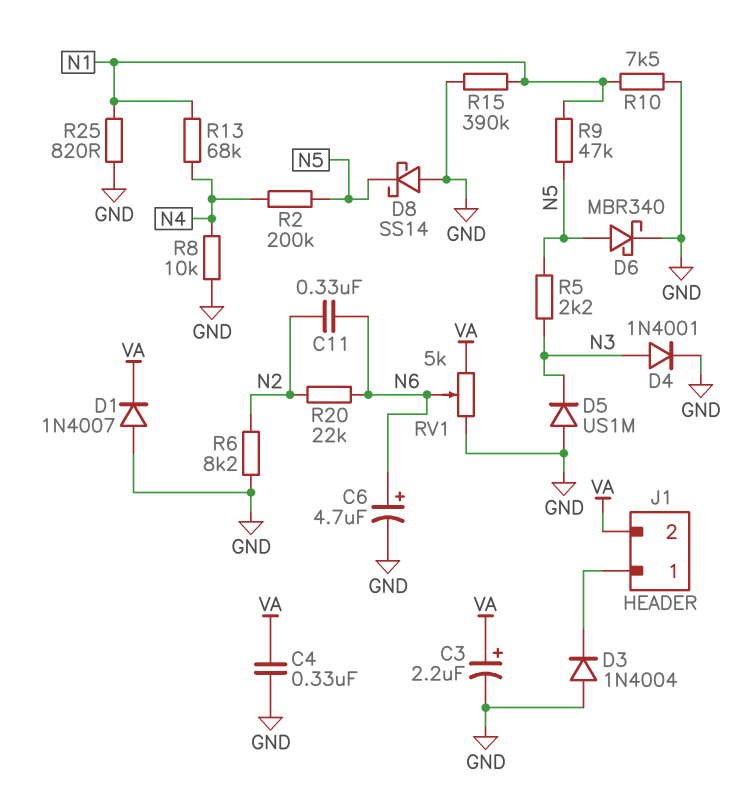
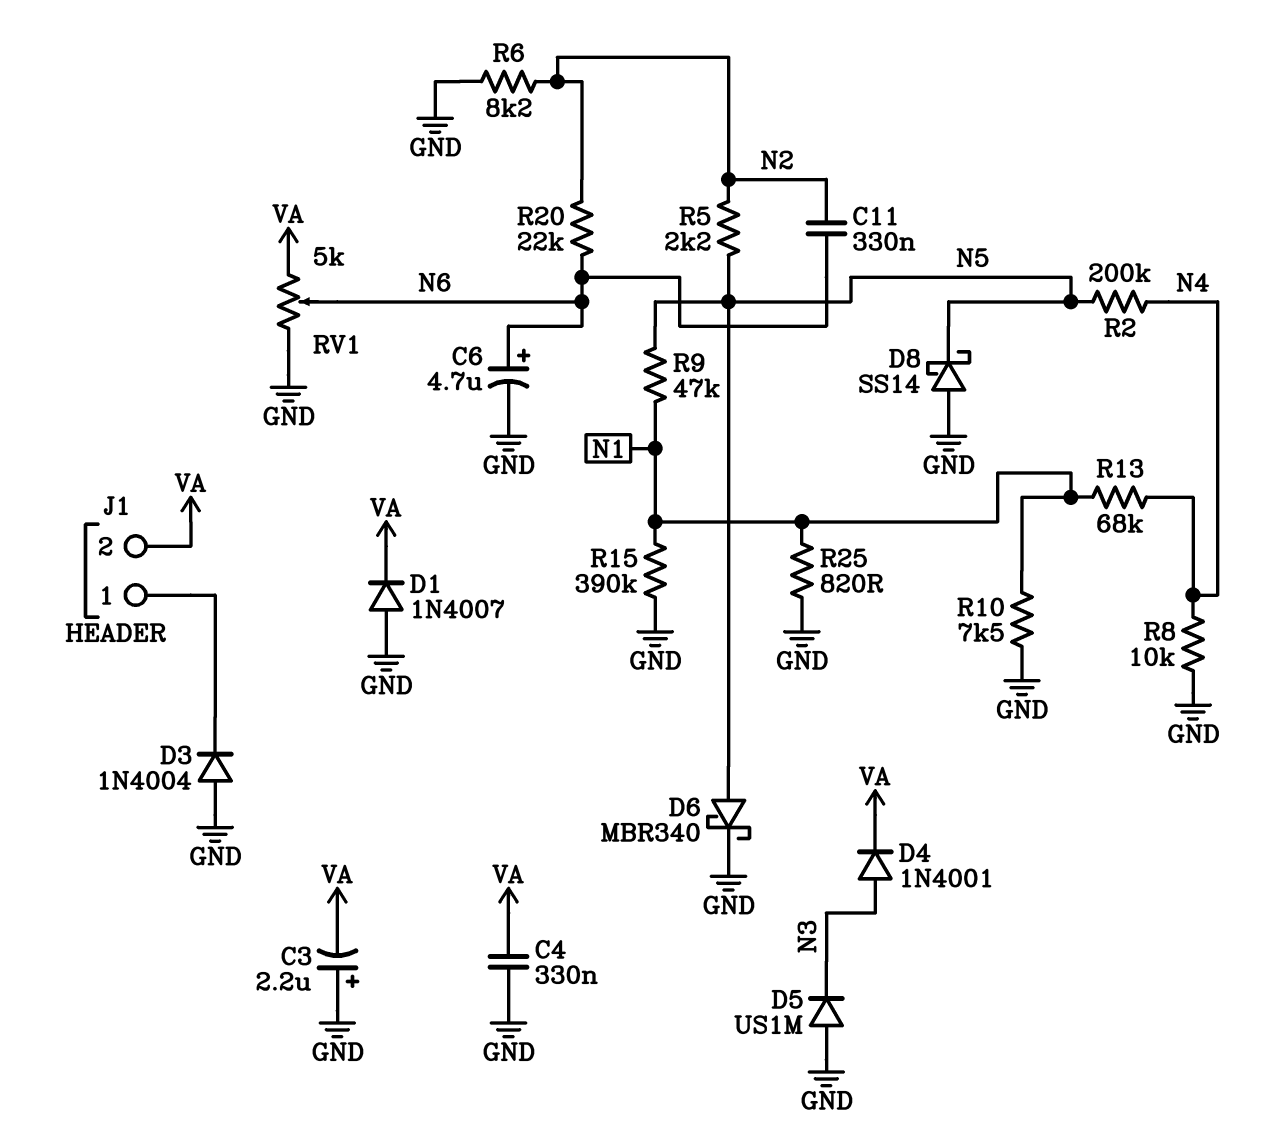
C3: 2.2uF (plus VA, minus GND) -> 2.2uF (plus GND, minus VA)
D4: diode 1N4001 (A N3, K GND) -> diode 1N4001 (A N3, K VA)
R5: 2.2k (N3, N5) -> 2.2k (N2, N5)

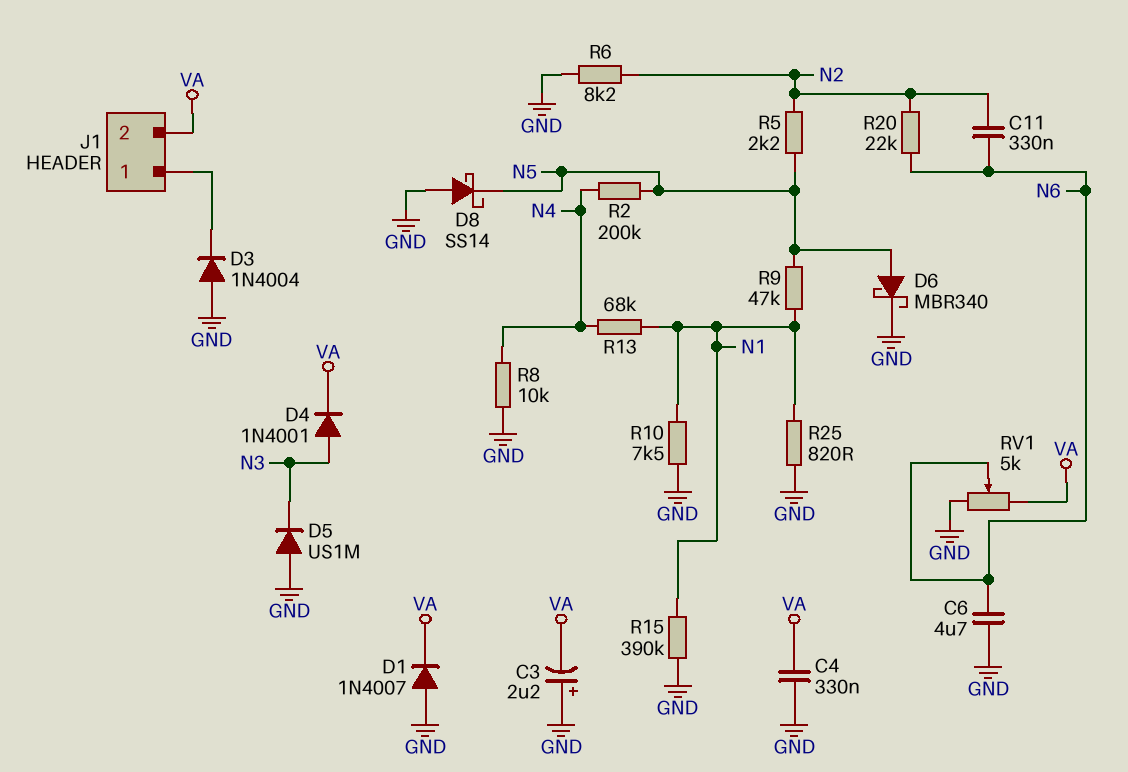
C6: 4.7uF (plus N6, minus GND) -> 4.7uF (GND, N6)

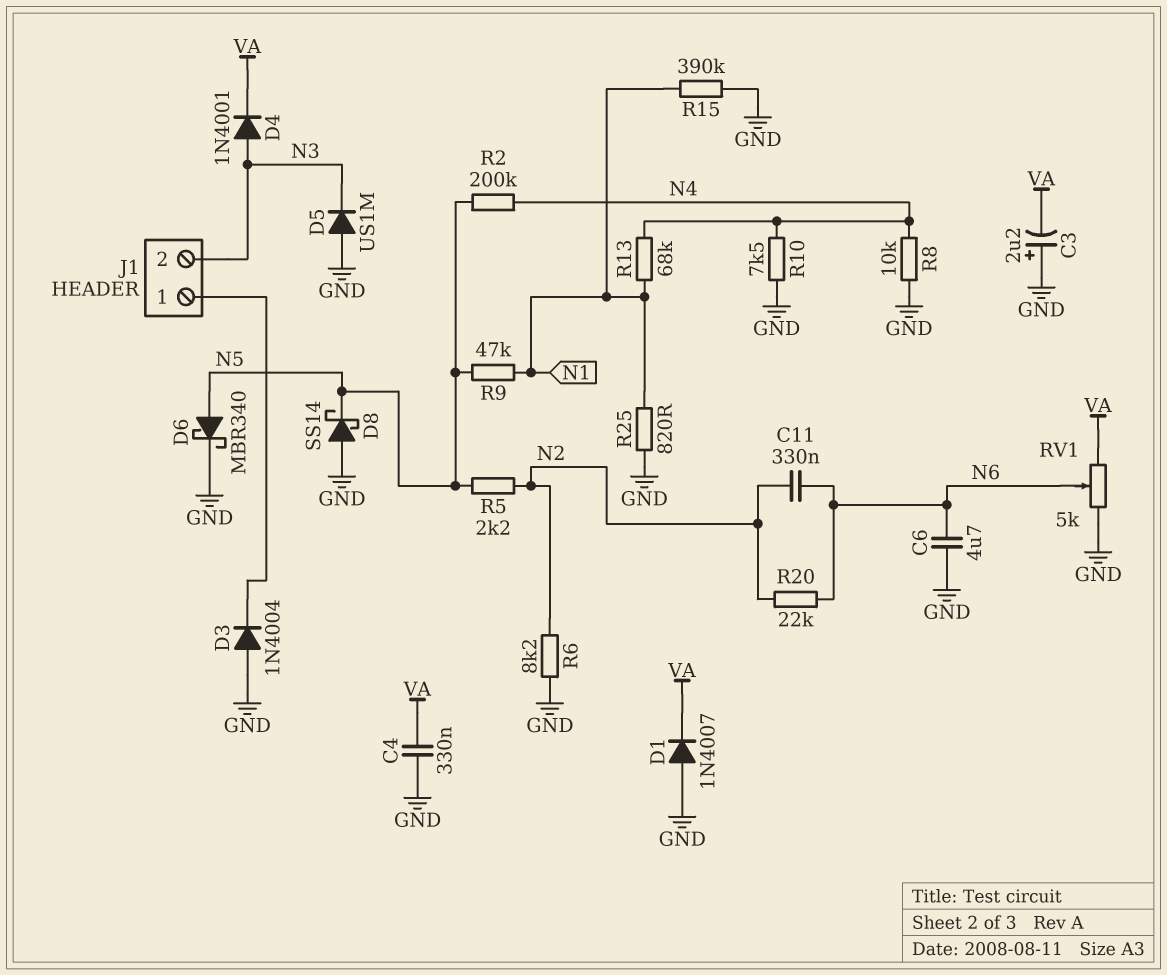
J1 pin 2: VA -> N3
R10: 7.5k (GND, N1) -> 7.5k (GND, N4)

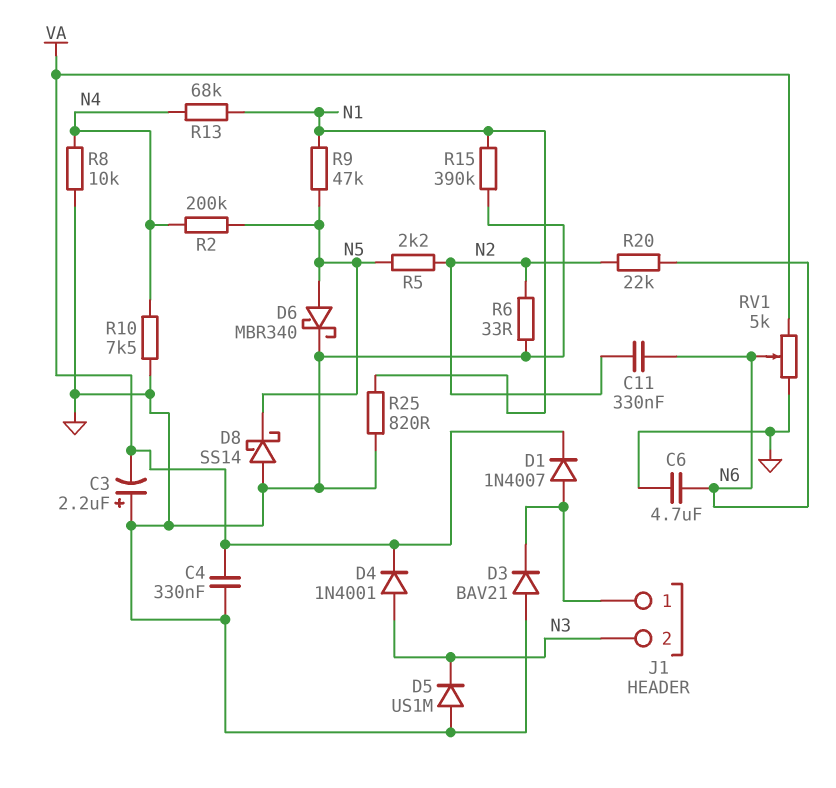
D1: diode 1N4007 (A GND, K VA) -> diode 1N4007 (A J1/1, K VA)
D3: diode 1N4004 (A GND, K J1/1) -> diode BAV21 (A GND, K J1/1)
R6: 8.2k (GND, N2) -> 33 (GND, N2)

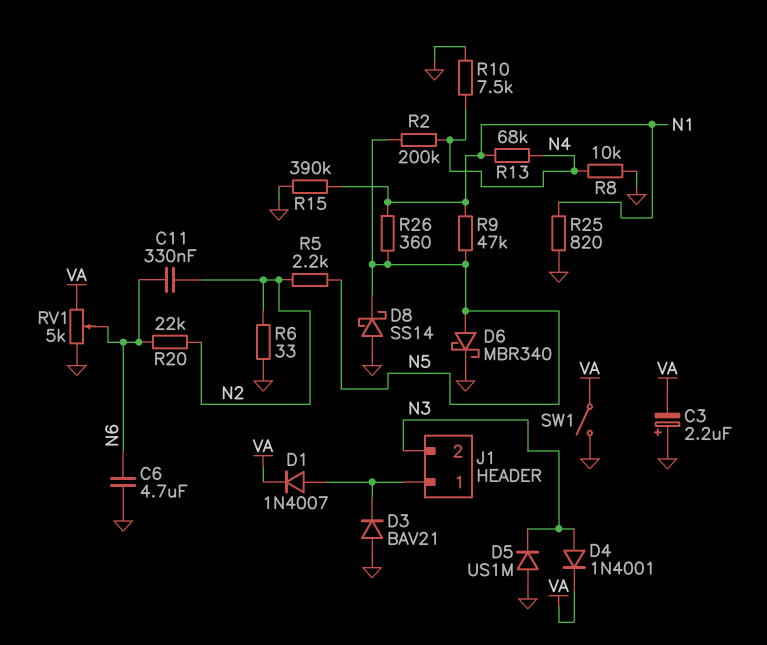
C4: 330nF (GND, VA) -> none
R26: none -> 360 (N1, N5)
SW1: none -> switch (GND, VA)

